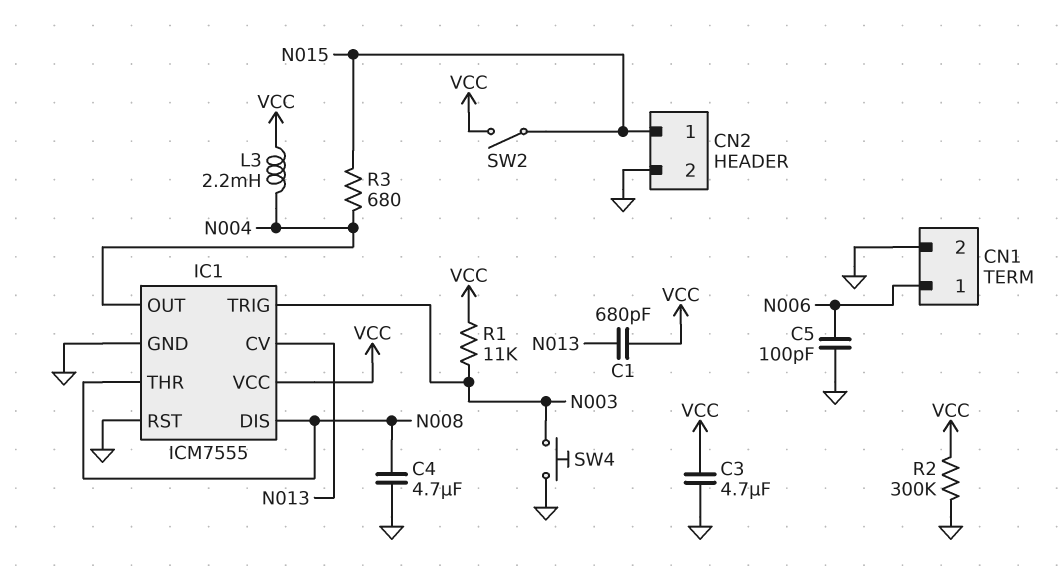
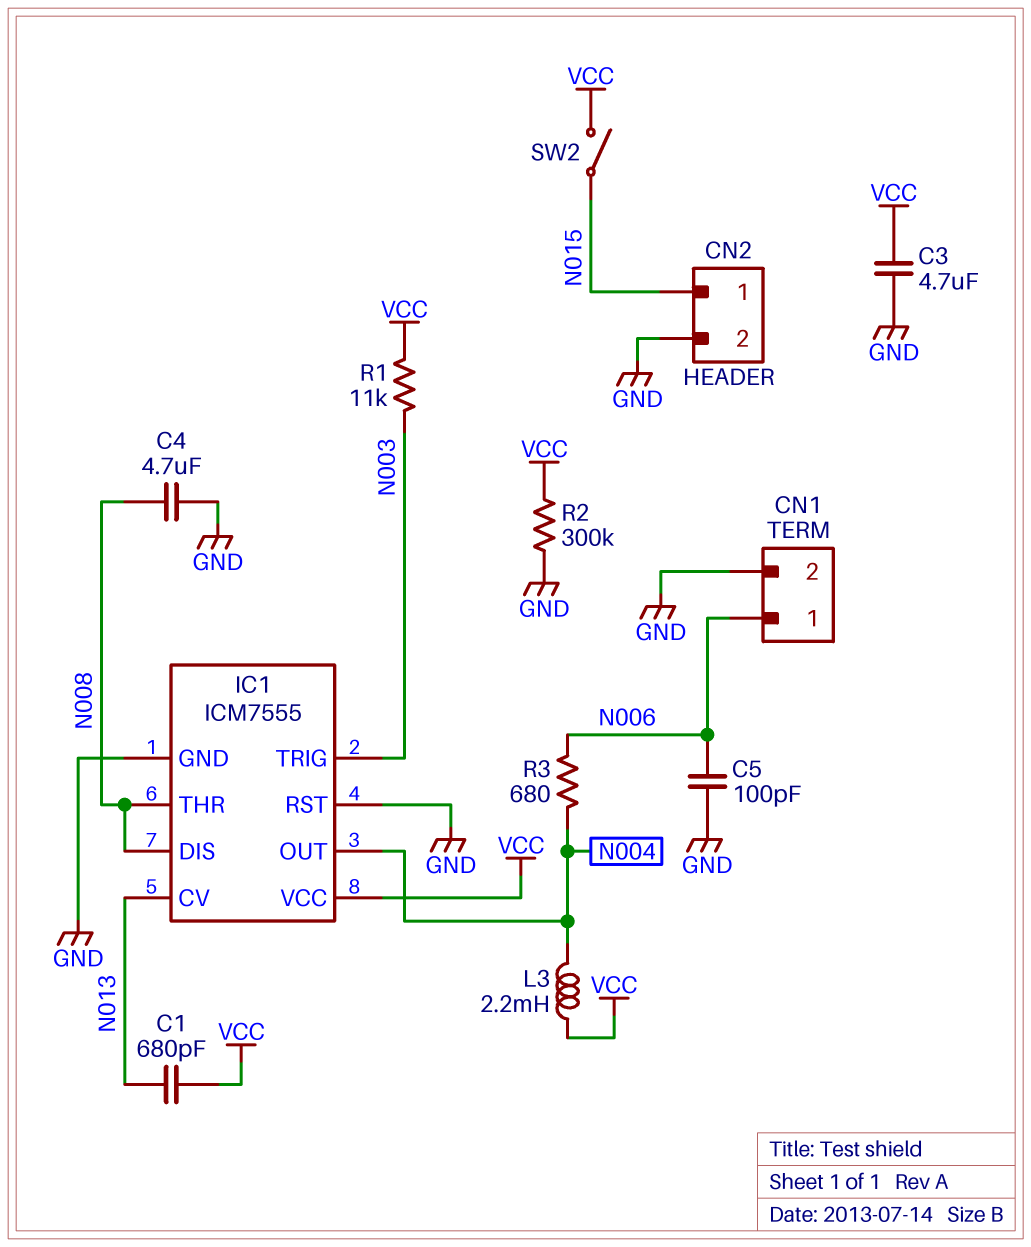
R3: 680 (N004, N015) -> 680 (N004, N006)
SW4: button (GND, N003) -> none

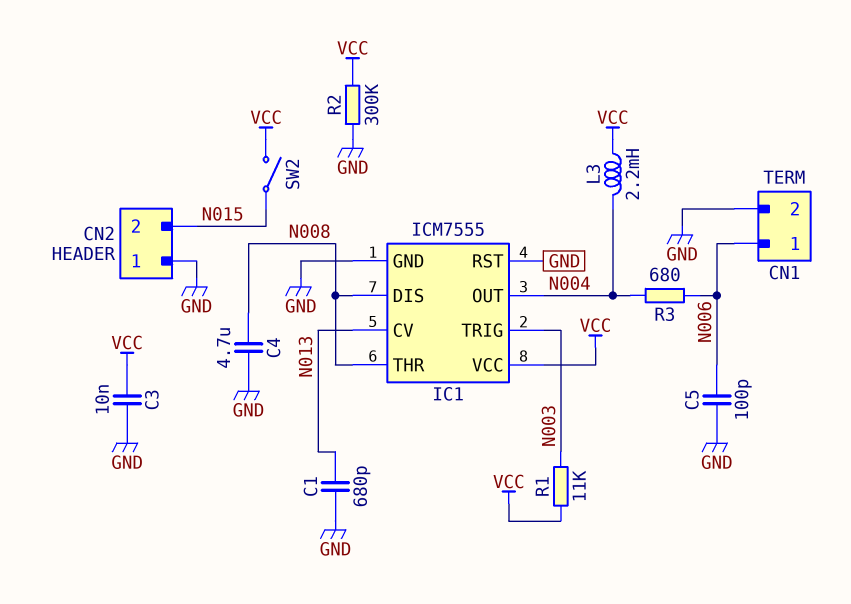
C1: 680pF (N013, VCC) -> 680pF (GND, N013)
C3: 4.7uF (GND, VCC) -> 10nF (GND, VCC)
CN2 pin 1: N015 -> GND
CN2 pin 2: GND -> N015

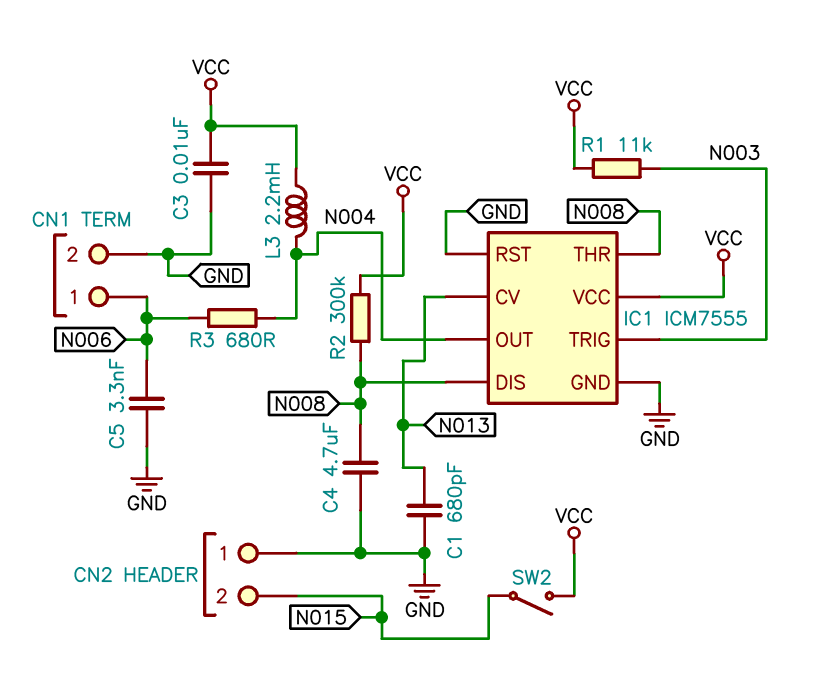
C5: 100pF (GND, N006) -> 3.3nF (GND, N006)
R2: 300k (GND, VCC) -> 300k (N008, VCC)

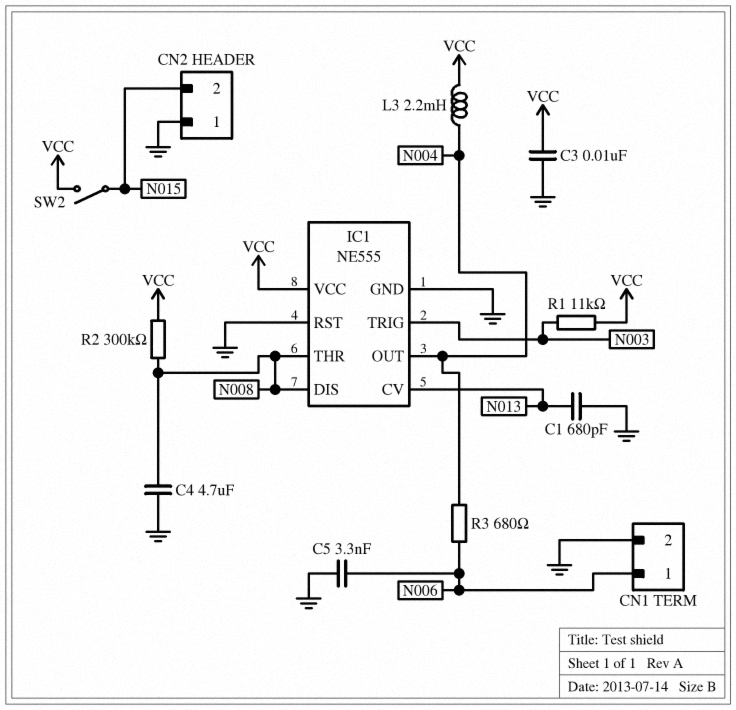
IC1: ICM7555 -> NE555

